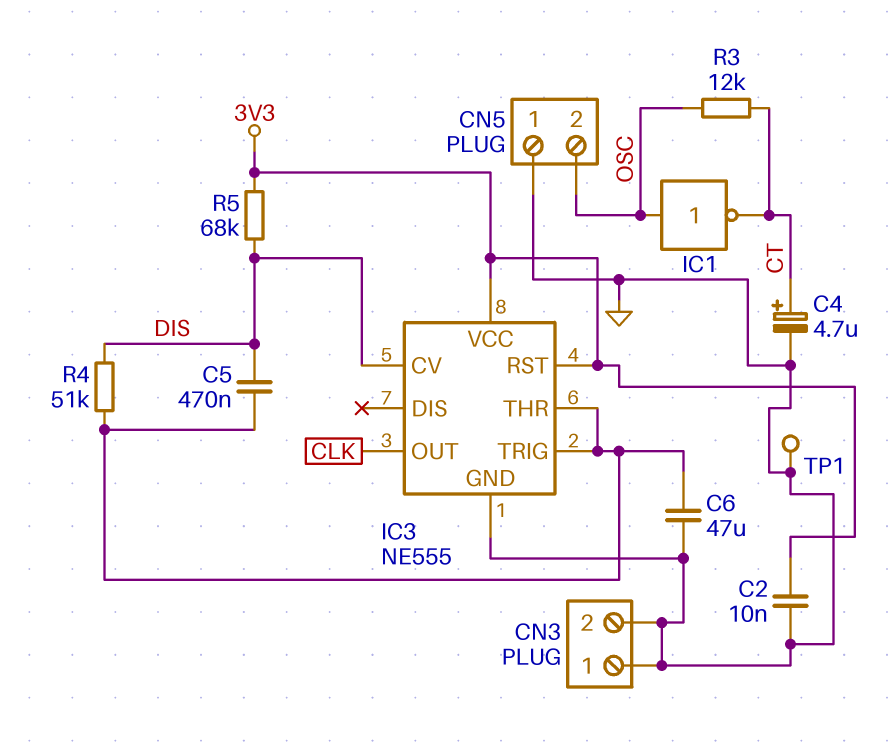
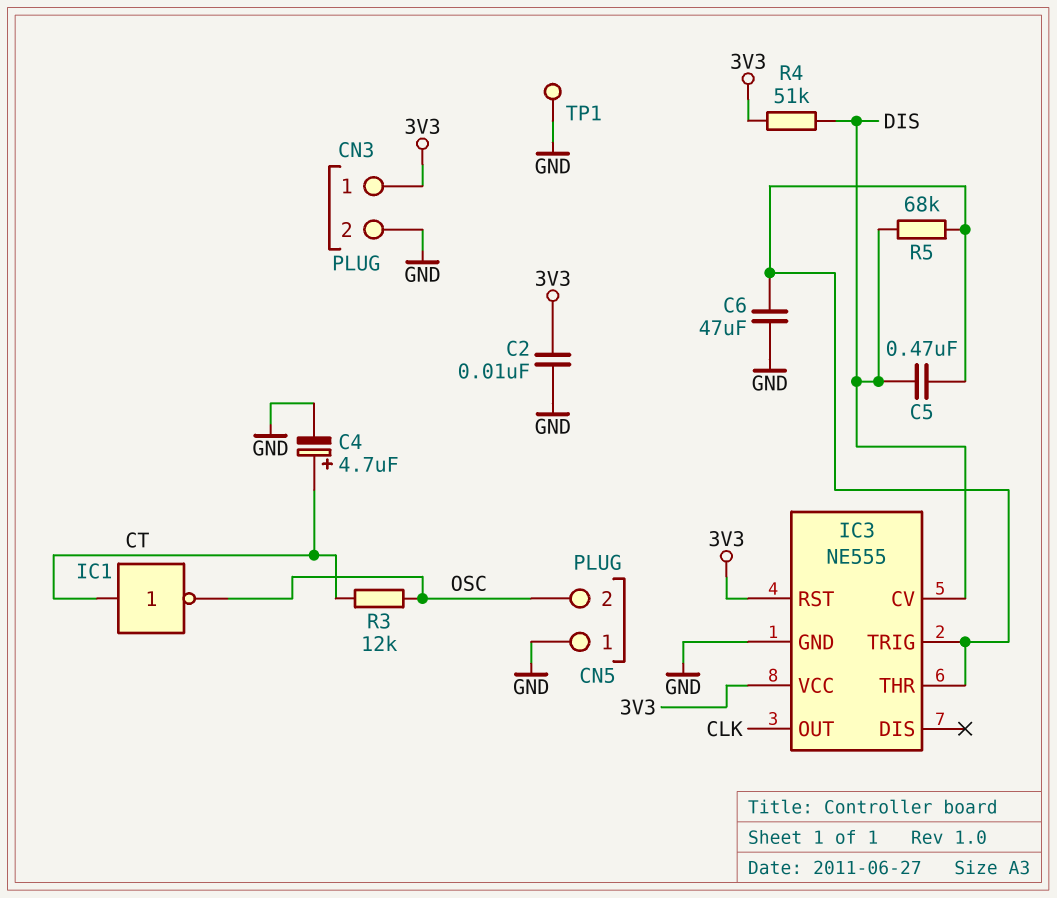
CN3 pin 1: GND -> 3V3
IC1: NOT (in OSC, out CT) -> NOT (in CT, out OSC)
R4: 51k (DIS, IC3/THR) -> 51k (3V3, DIS)
R5: 68k (3V3, DIS) -> 68k (DIS, IC3/THR)

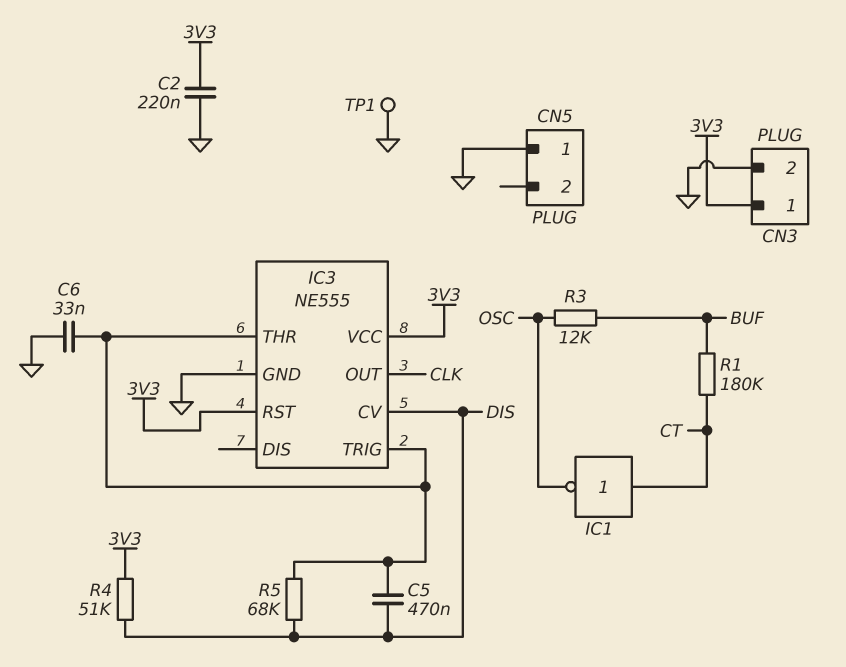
C2: 10nF (3V3, GND) -> 220nF (3V3, GND)
C4: 4.7uF (plus CT, minus GND) -> none
C6: 47uF (GND, IC3/THR) -> 33nF (GND, IC3/THR)
CN5 pin 2: OSC -> none
R1: none -> 180k (BUF, CT)
R3: 12k (CT, OSC) -> 12k (BUF, OSC)

